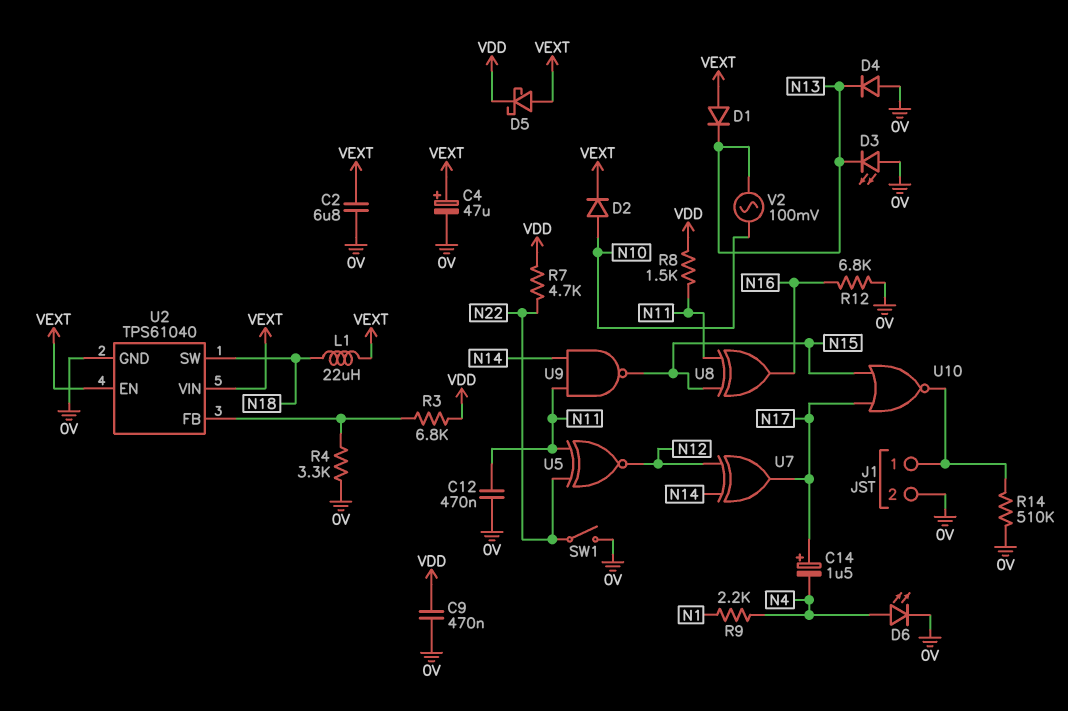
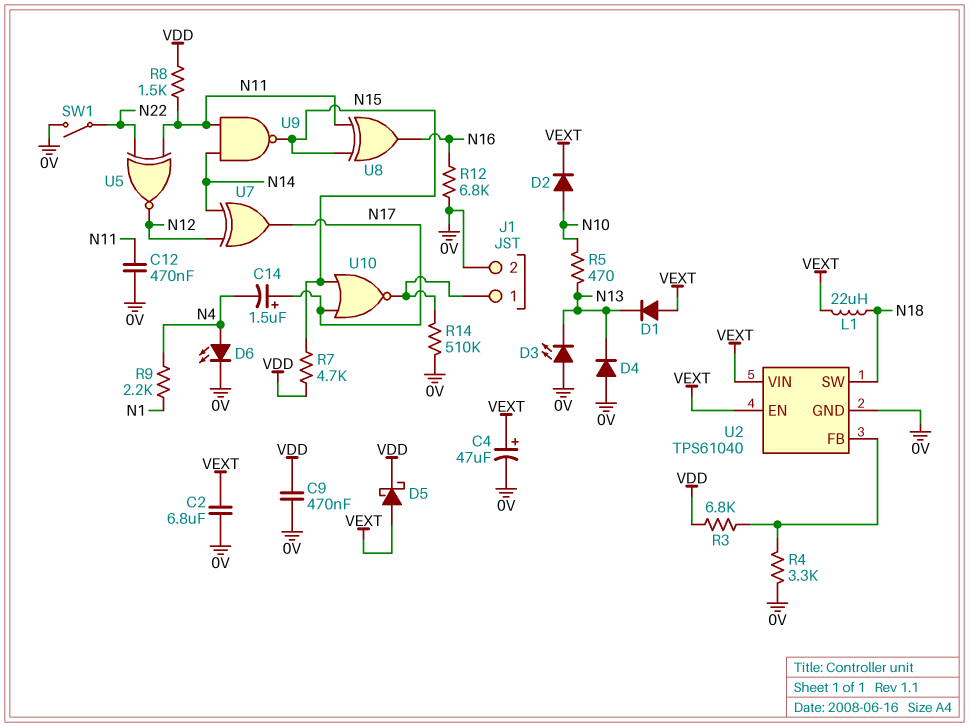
R5: none -> 470 (N10, N13)
R7: 4.7k (N22, VDD) -> 4.7k (N15, VDD)
V2: AC 100mV (N10, N13) -> none

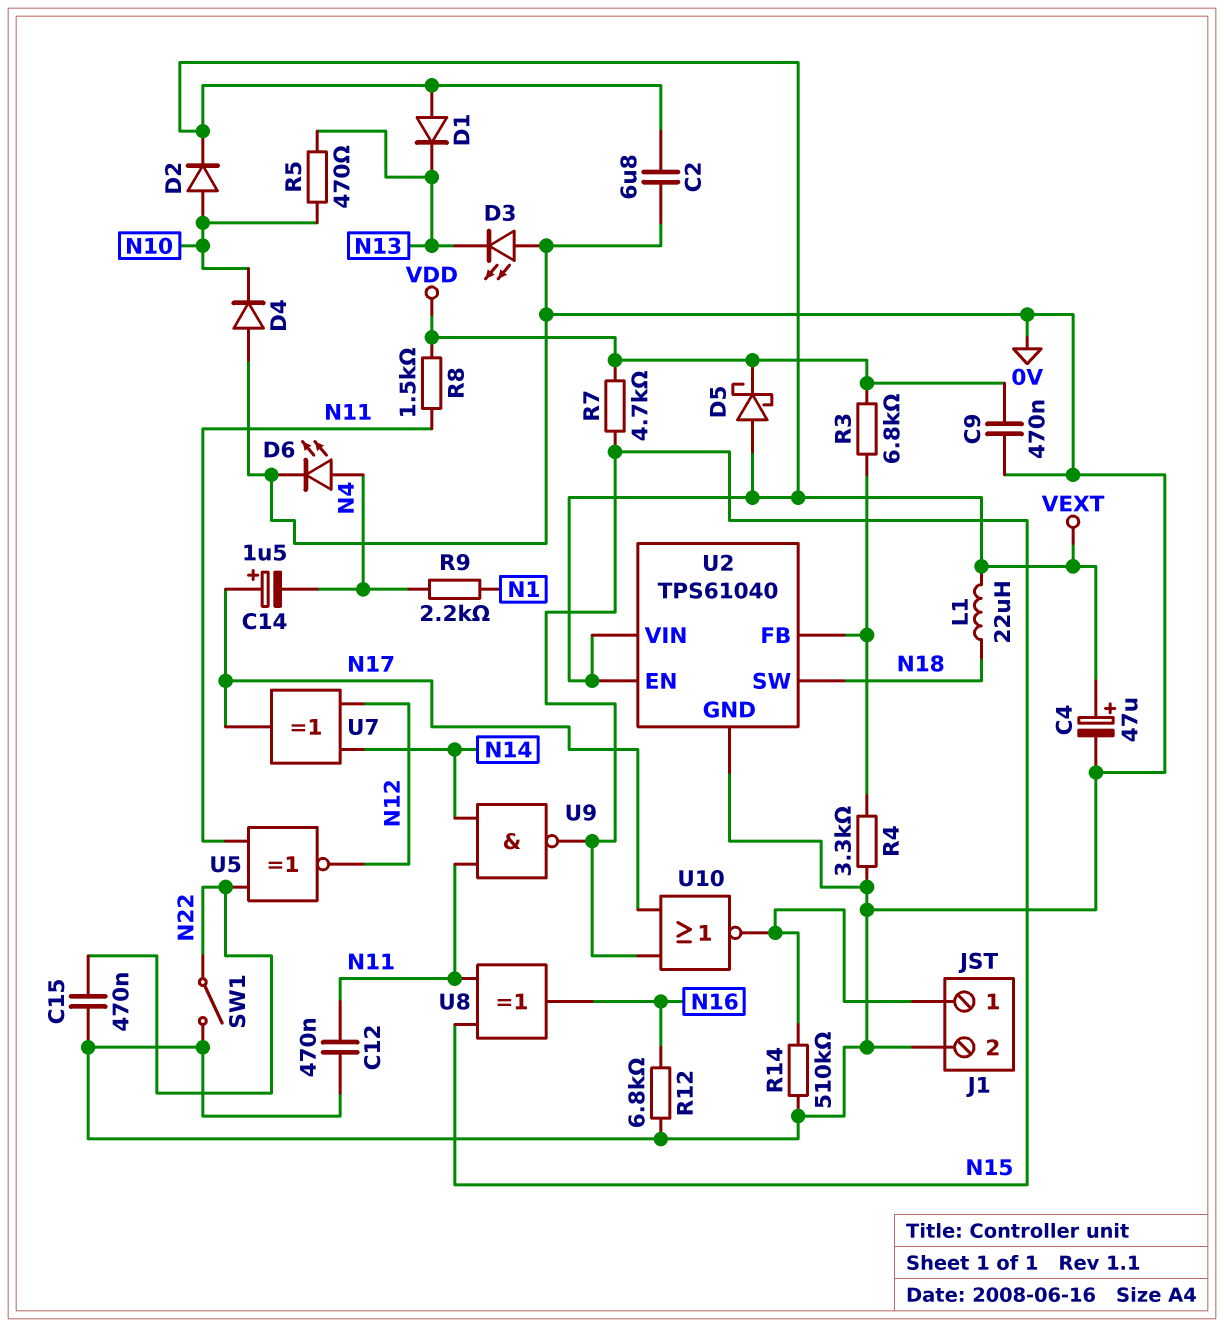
C15: none -> 470nF (0V, N22)
D4: diode (A 0V, K N13) -> diode (A 0V, K N10)

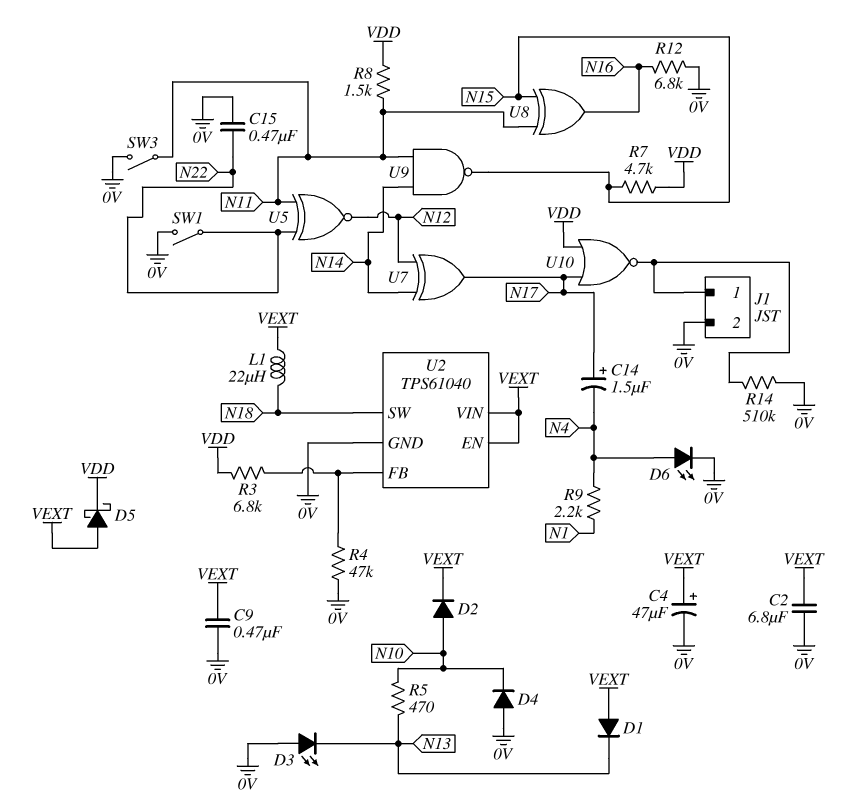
C9: 470nF (0V, VDD) -> 470nF (0V, VEXT)
C12: 470nF (0V, N11) -> none
R4: 3.3k (0V, U2/FB) -> 47k (0V, U2/FB)
SW3: none -> switch (0V, N11)
U10: NOR (in N15, in N17, out J1/1) -> NOR (in N17, in VDD, out J1/1)

